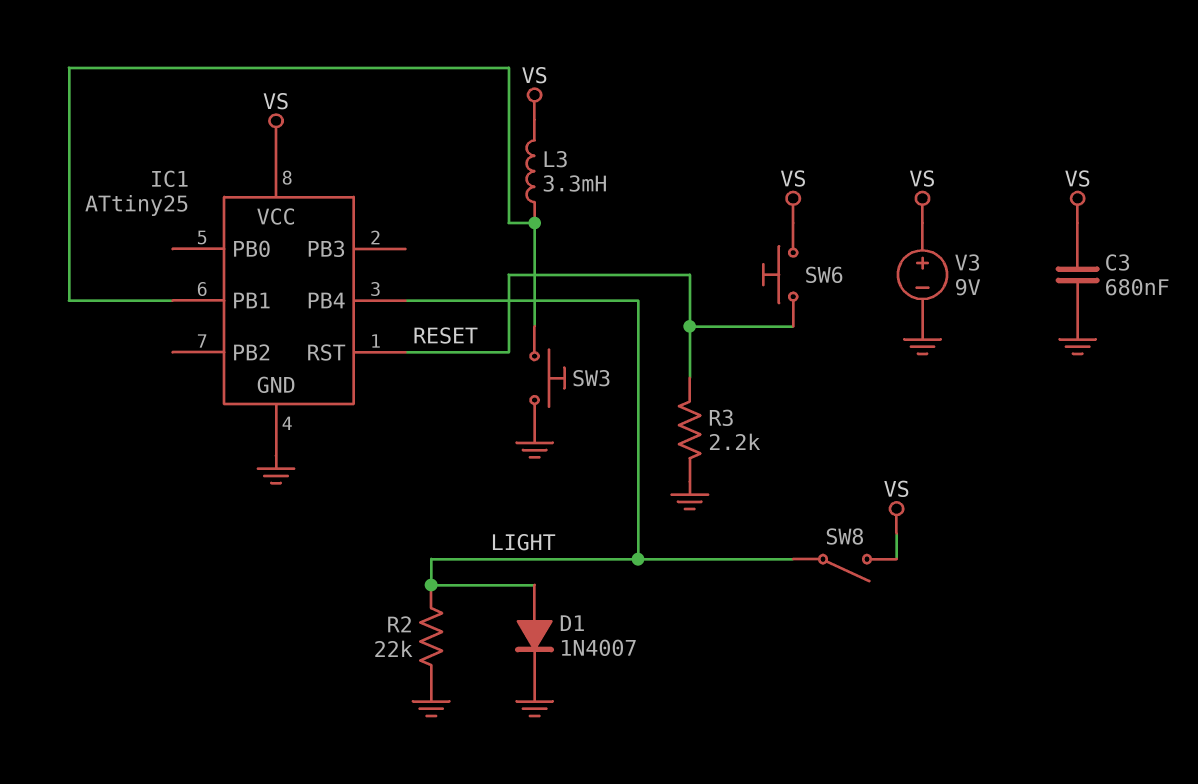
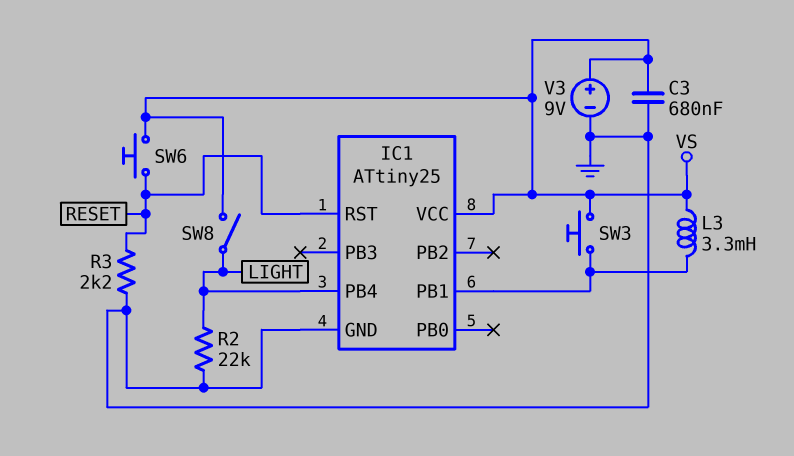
D1: diode 1N4007 (A LIGHT, K GND) -> none
SW3: button (GND, IC1/PB1) -> button (IC1/PB1, VS)

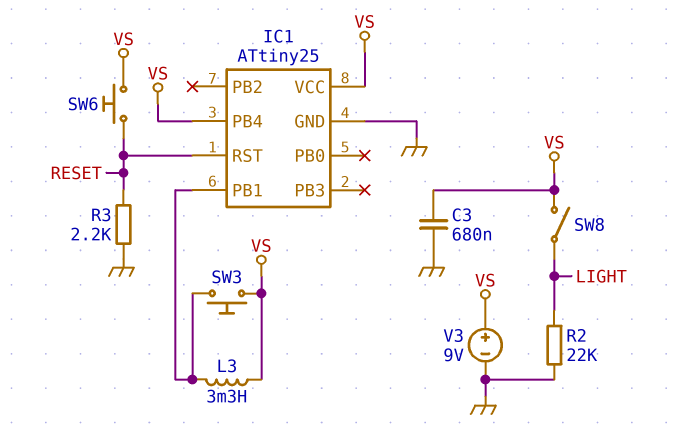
IC1 pin PB4: LIGHT -> VS

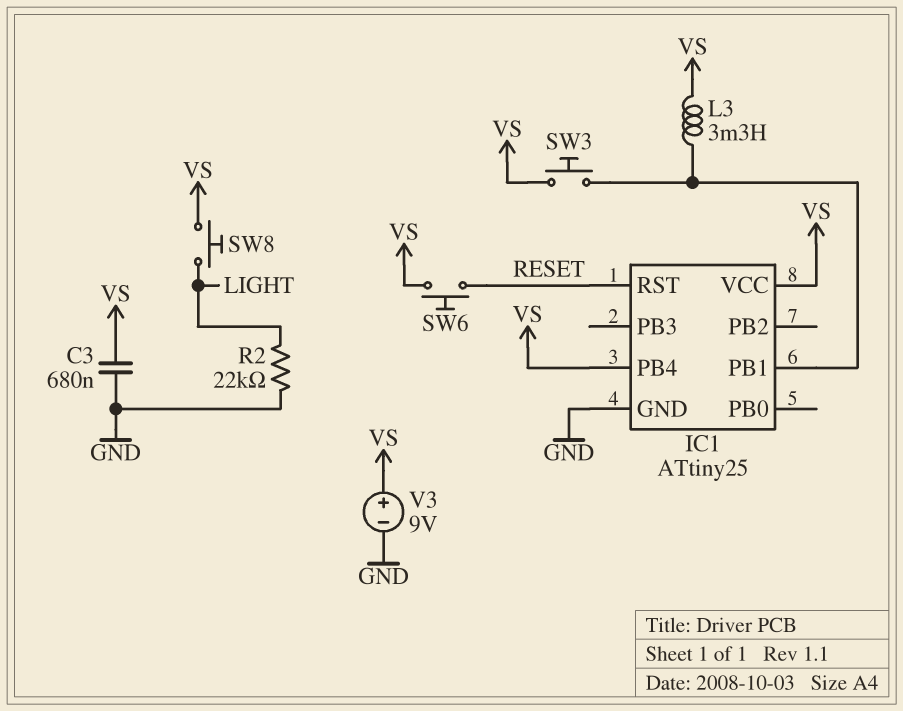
R3: 2.2k (GND, RESET) -> none
SW8: switch (LIGHT, VS) -> button (LIGHT, VS)

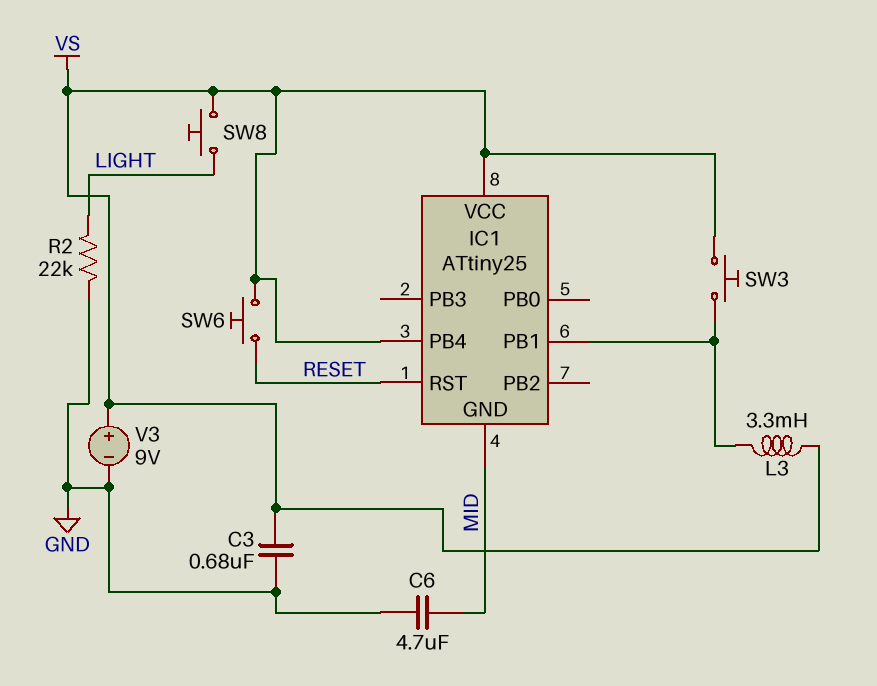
C6: none -> 4.7uF (GND, MID)
IC1 pin GND: GND -> MID

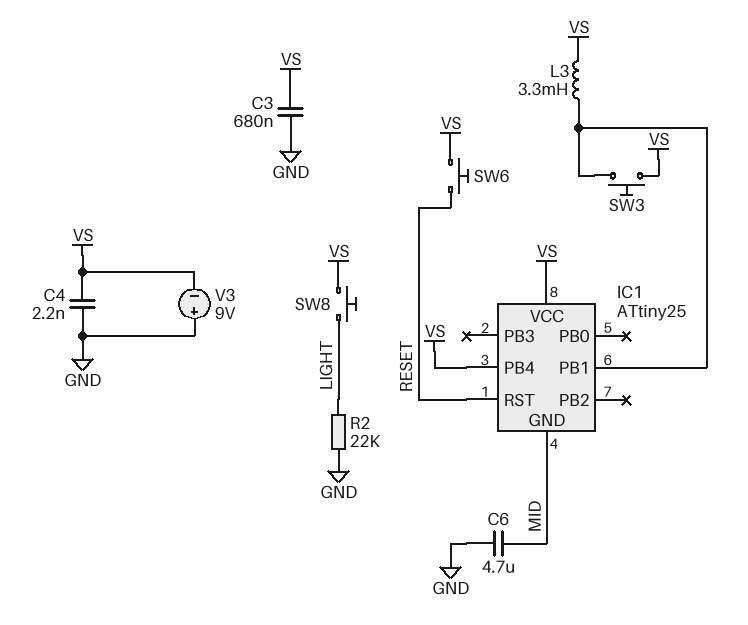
C4: none -> 2.2nF (GND, VS)
V3: 9V (plus VS, minus GND) -> 9V (plus GND, minus VS)

